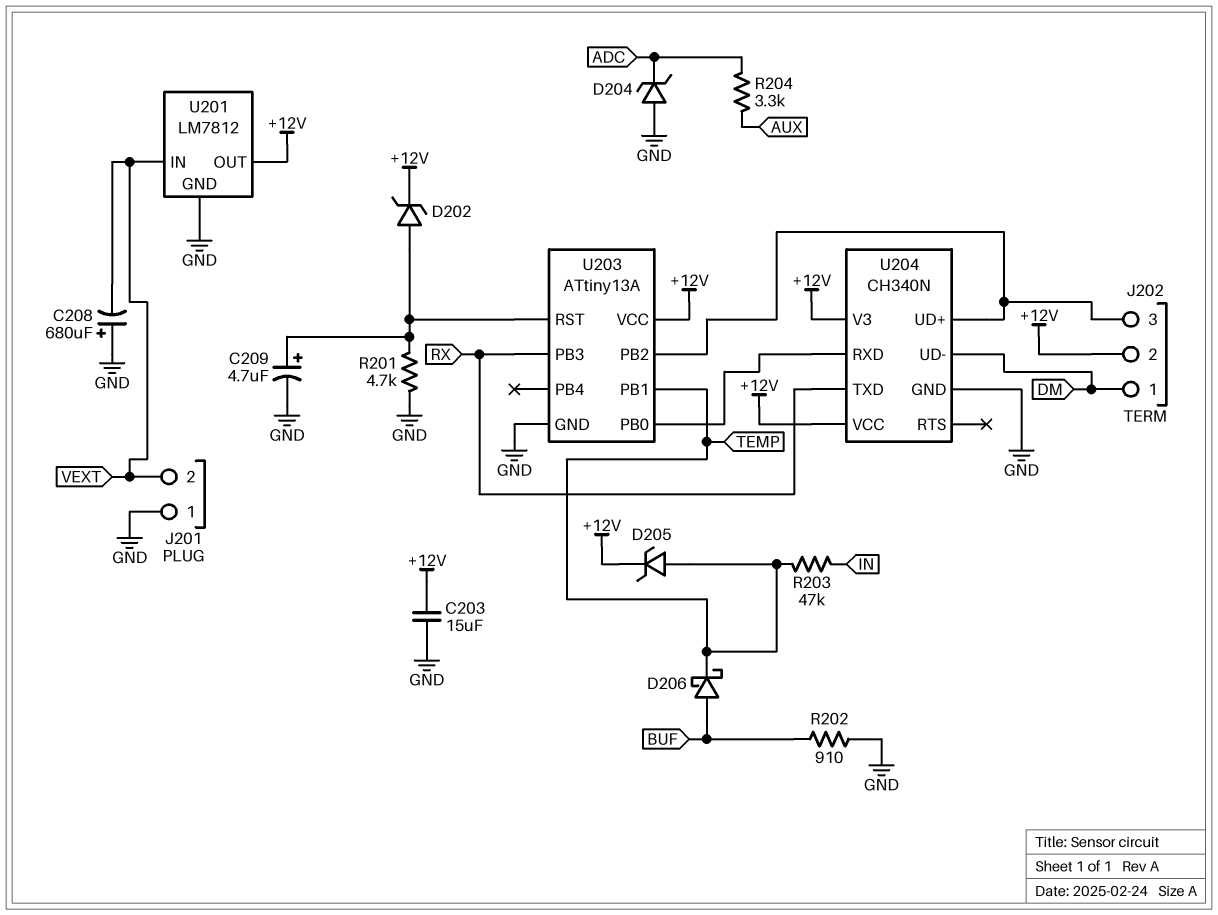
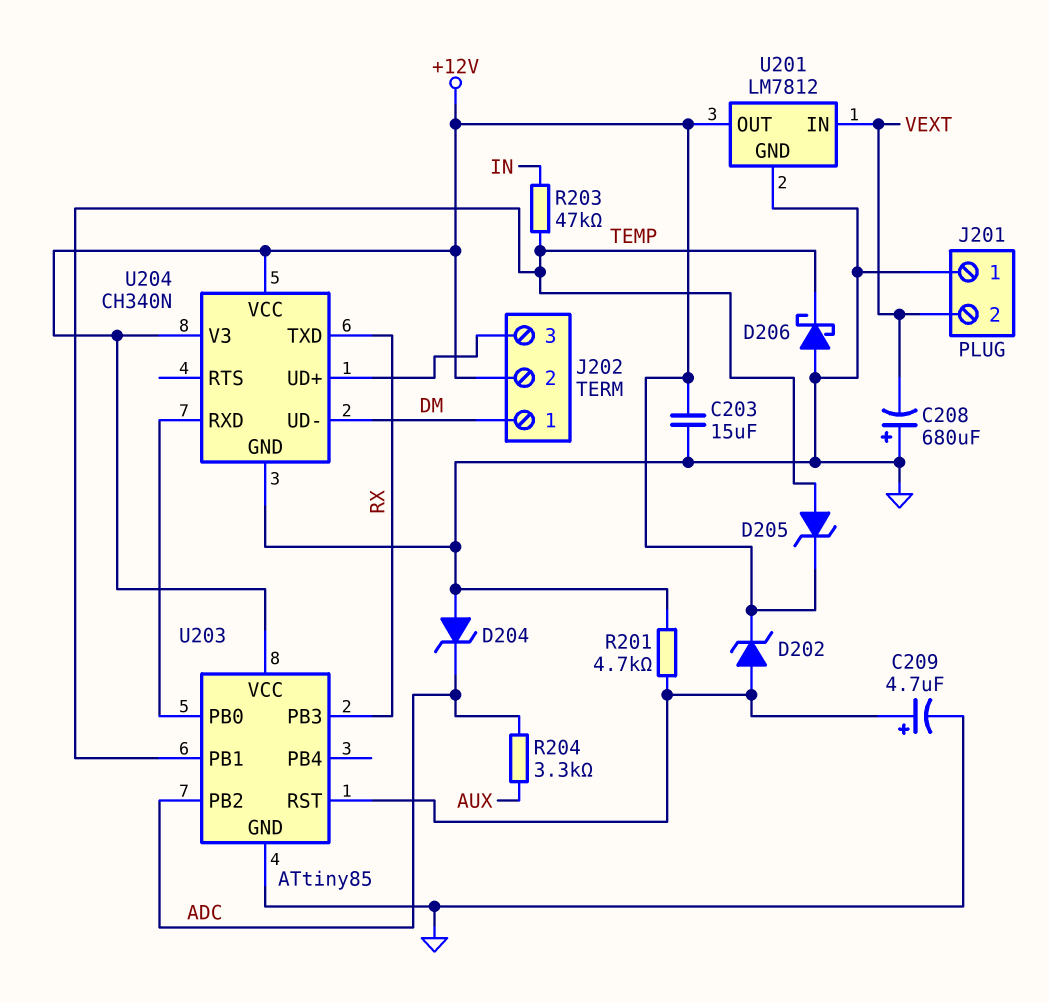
D206: schottky (A BUF, K TEMP) -> schottky (A GND, K TEMP)
R202: 910 (BUF, GND) -> none
U203: ATtiny13A -> ATtiny85
U203 pin PB2: J202/3 -> ADC

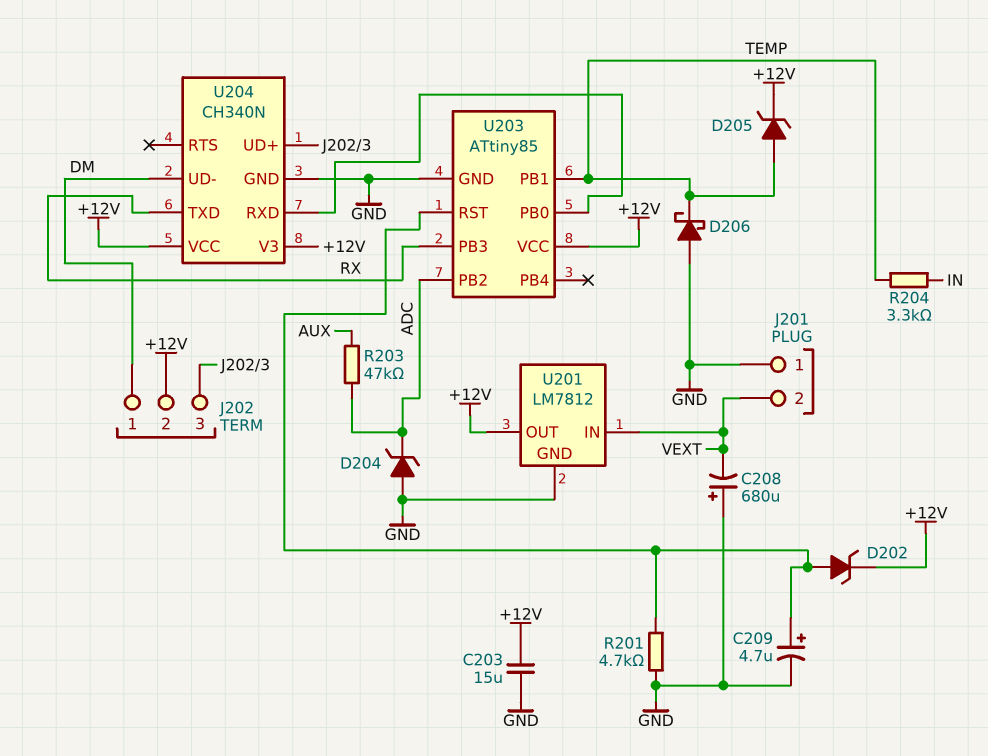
R203: 47k (IN, TEMP) -> 47k (ADC, AUX)
R204: 3.3k (ADC, AUX) -> 3.3k (IN, TEMP)

